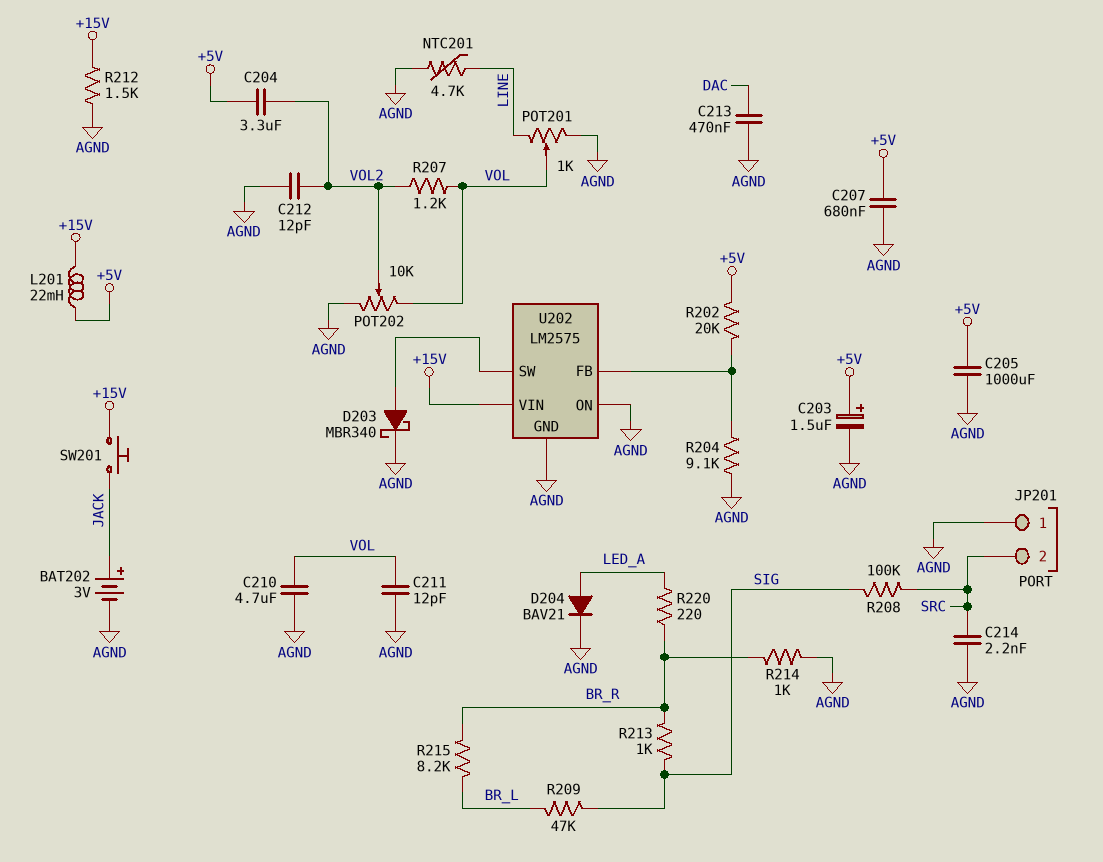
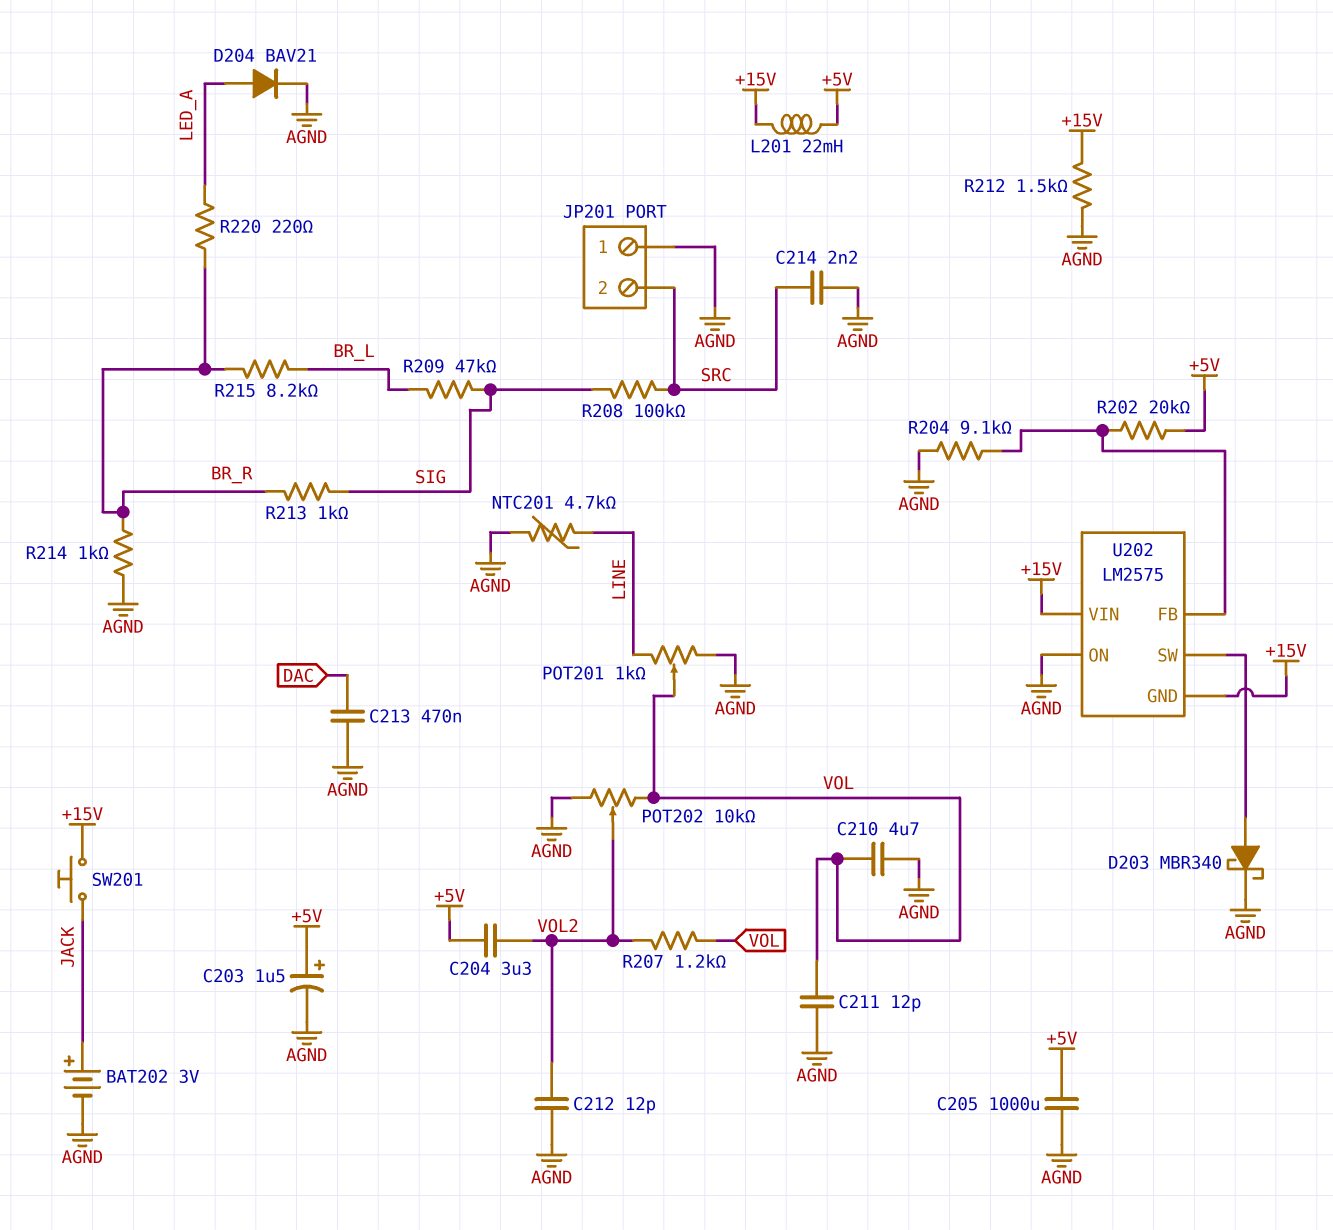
C207: 680nF (+5V, AGND) -> none
U202 pin GND: AGND -> +15V

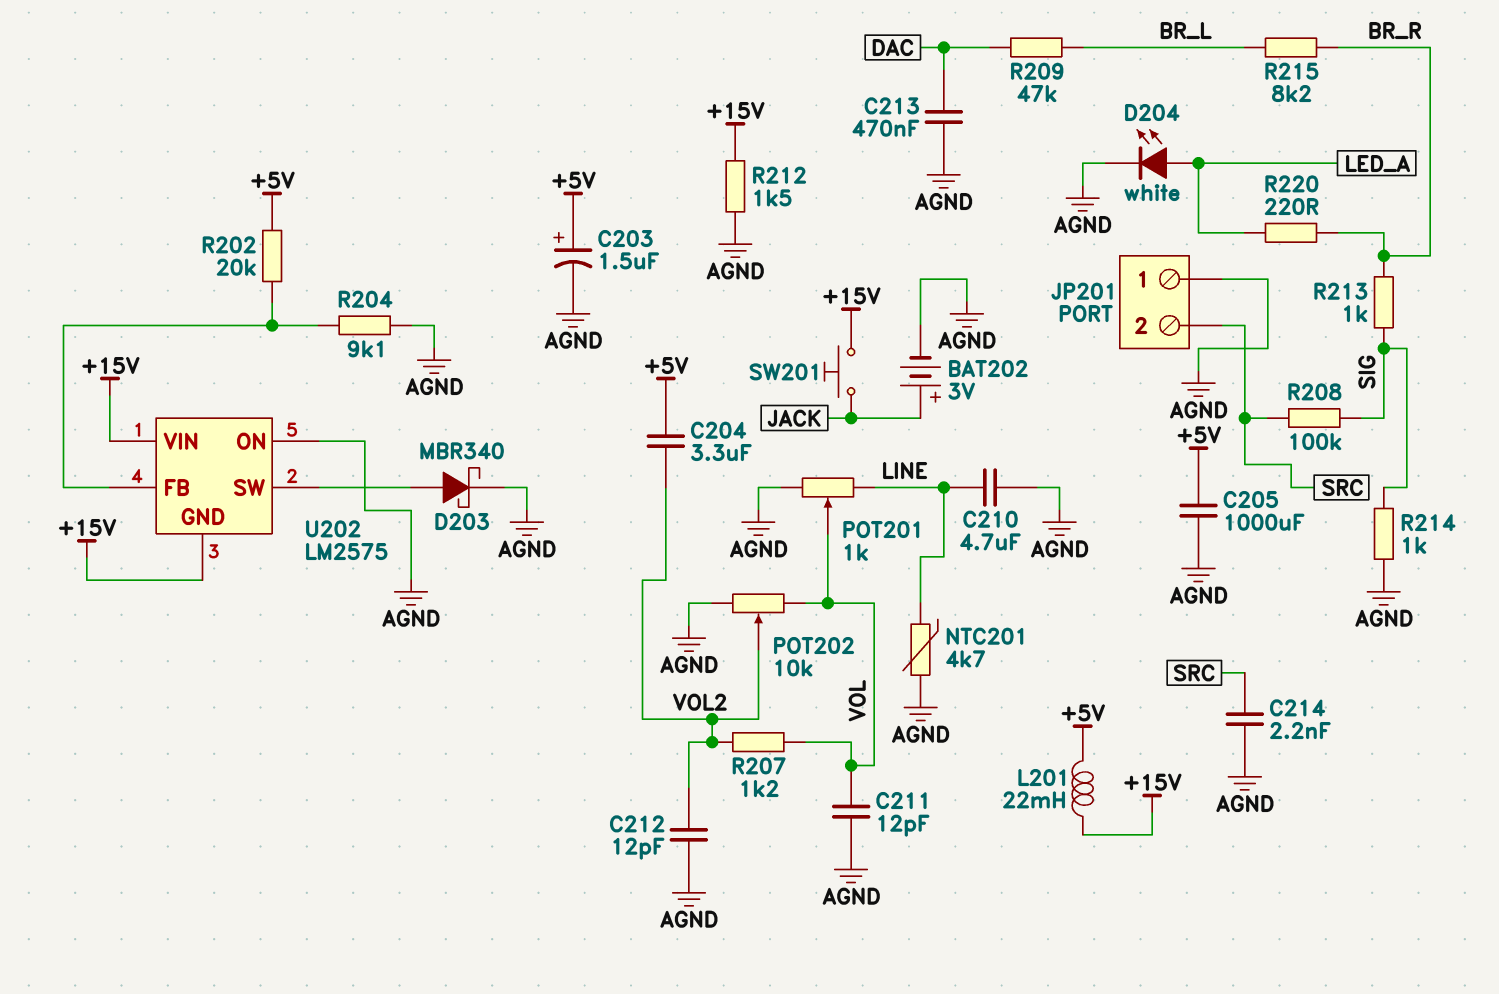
C210: 4.7uF (AGND, VOL) -> 4.7uF (AGND, LINE)
D204: diode BAV21 (A LED_A, K AGND) -> LED white (A LED_A, K AGND)
R209: 47k (BR_L, SIG) -> 47k (BR_L, DAC)
R214: 1k (AGND, BR_R) -> 1k (AGND, SIG)

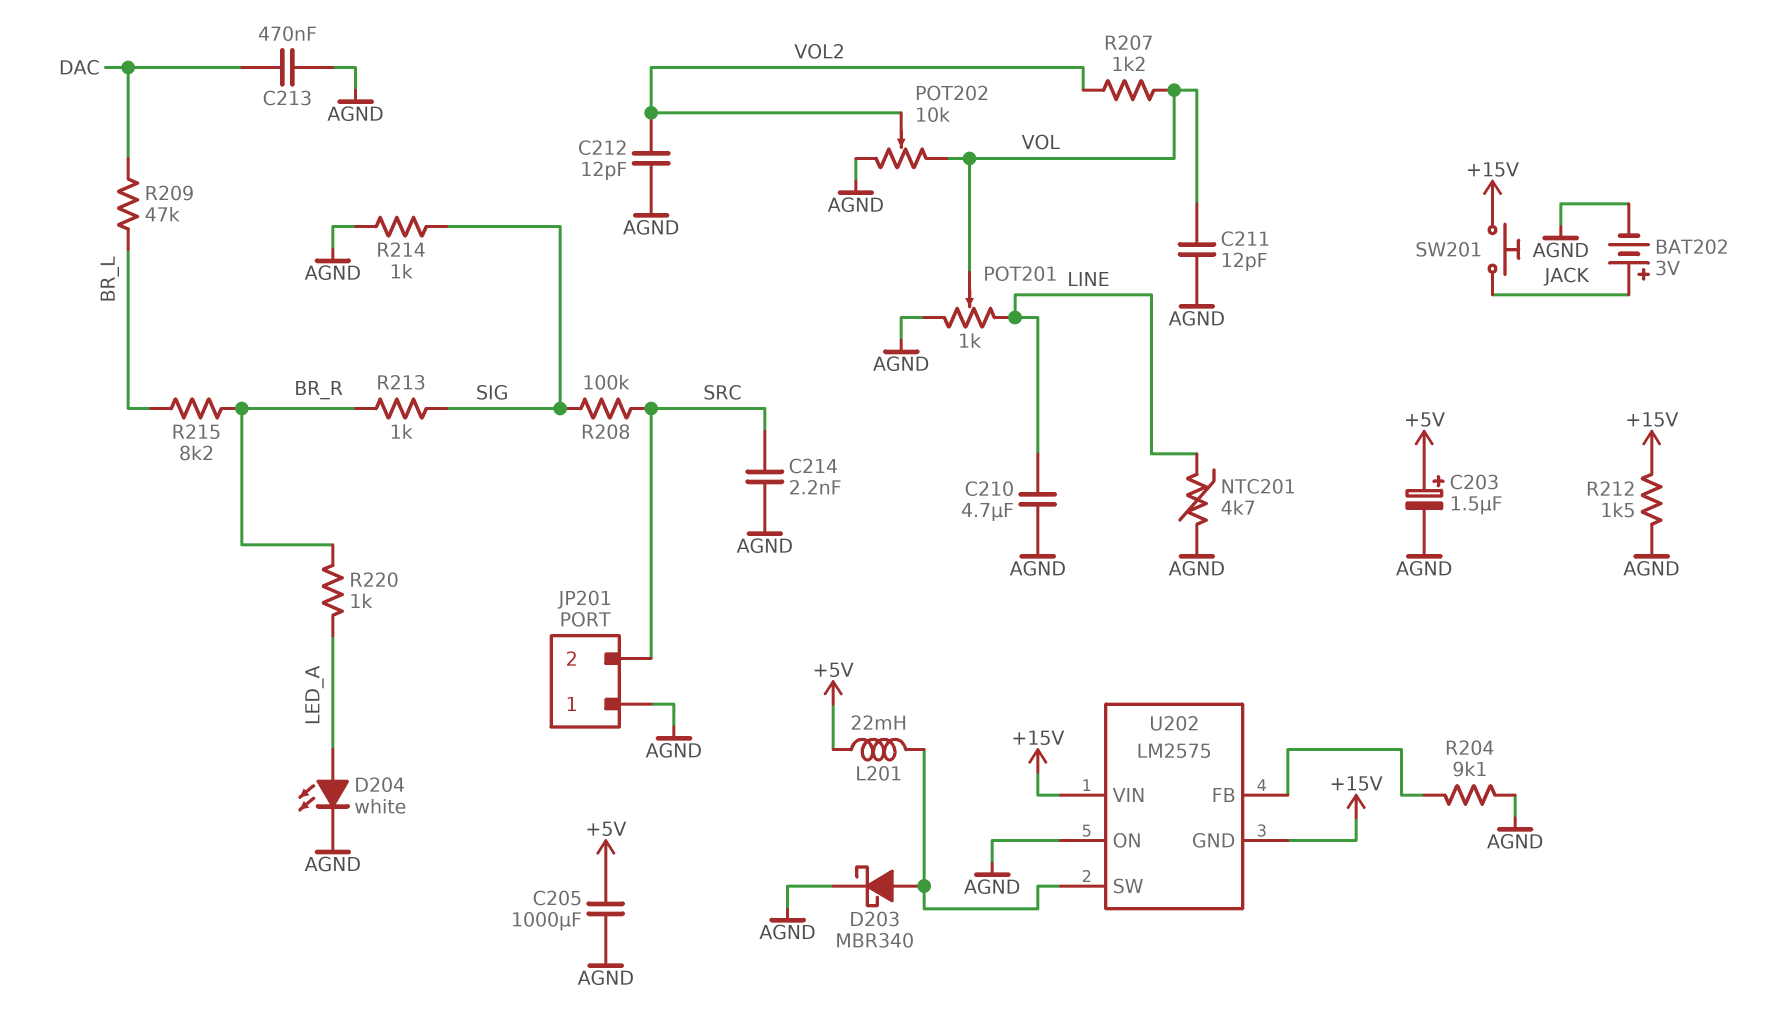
C204: 3.3uF (+5V, VOL2) -> none
L201: 22mH (+5V, +15V) -> 22mH (+5V, U202/SW)
R202: 20k (+5V, U202/FB) -> none
R220: 220 (BR_R, LED_A) -> 1k (BR_R, LED_A)

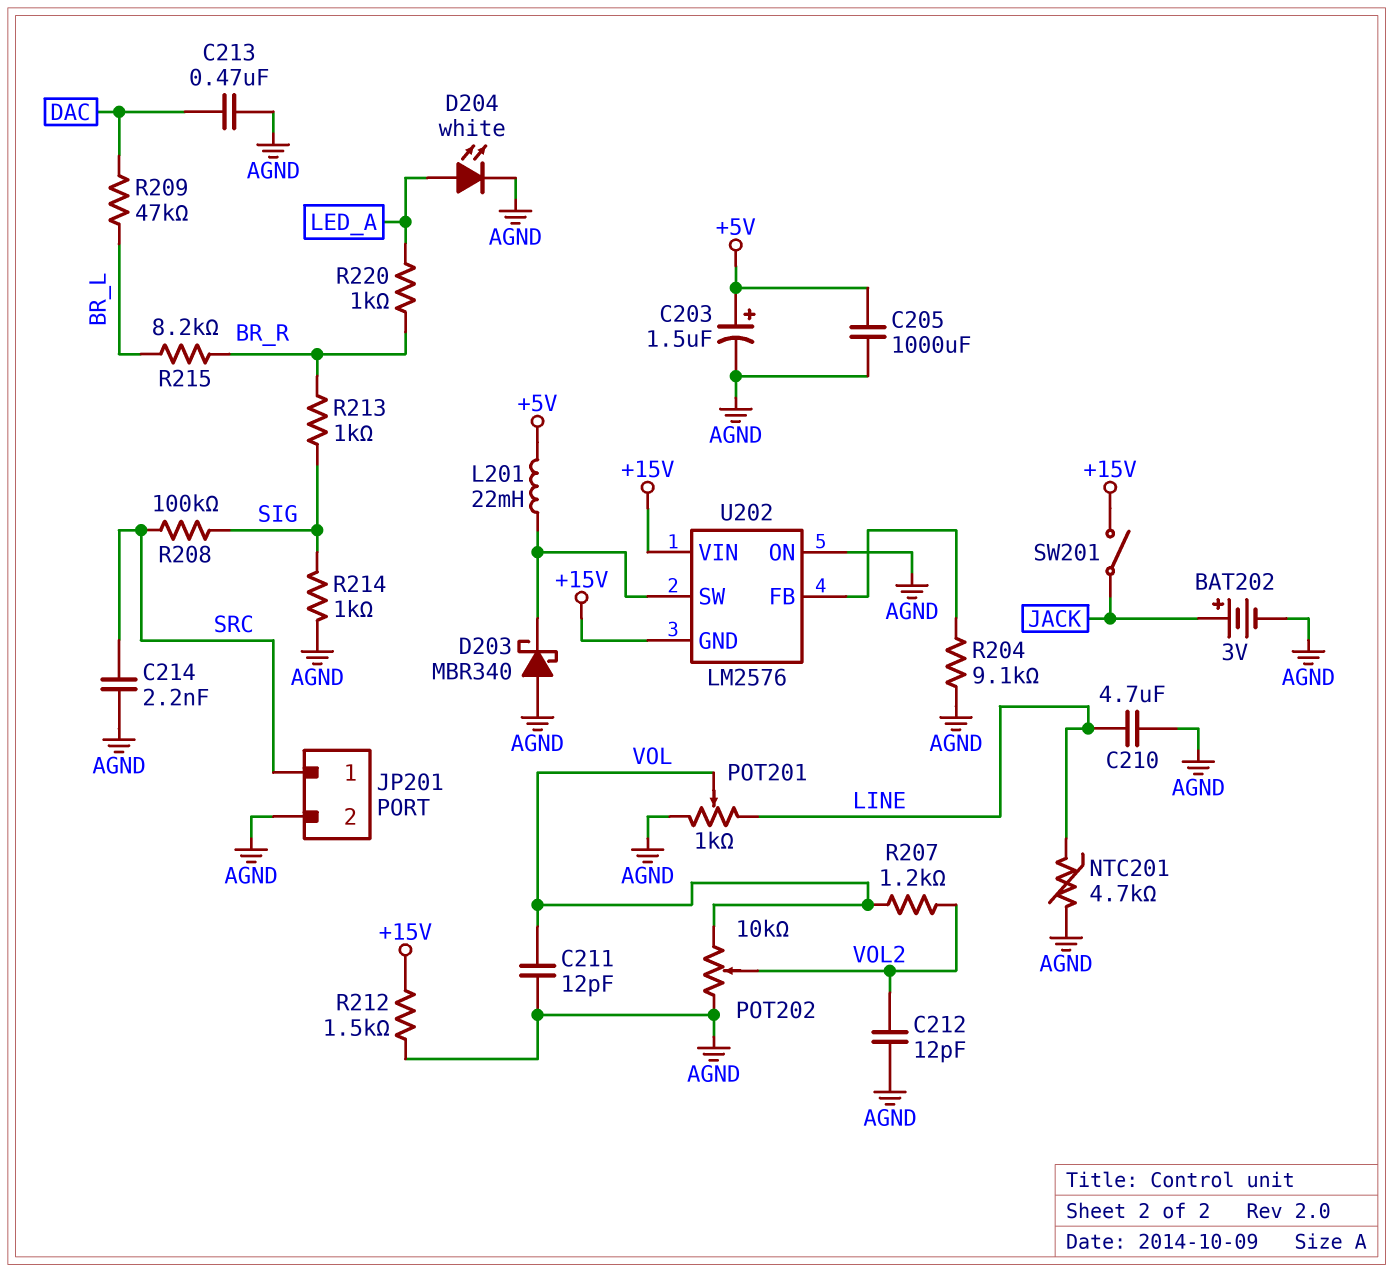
D203: schottky MBR340 (A U202/SW, K AGND) -> schottky MBR340 (A AGND, K U202/SW)
JP201 pin 1: AGND -> SRC
JP201 pin 2: SRC -> AGND
SW201: button (+15V, JACK) -> switch (+15V, JACK)
U202: LM2575 -> LM2576

